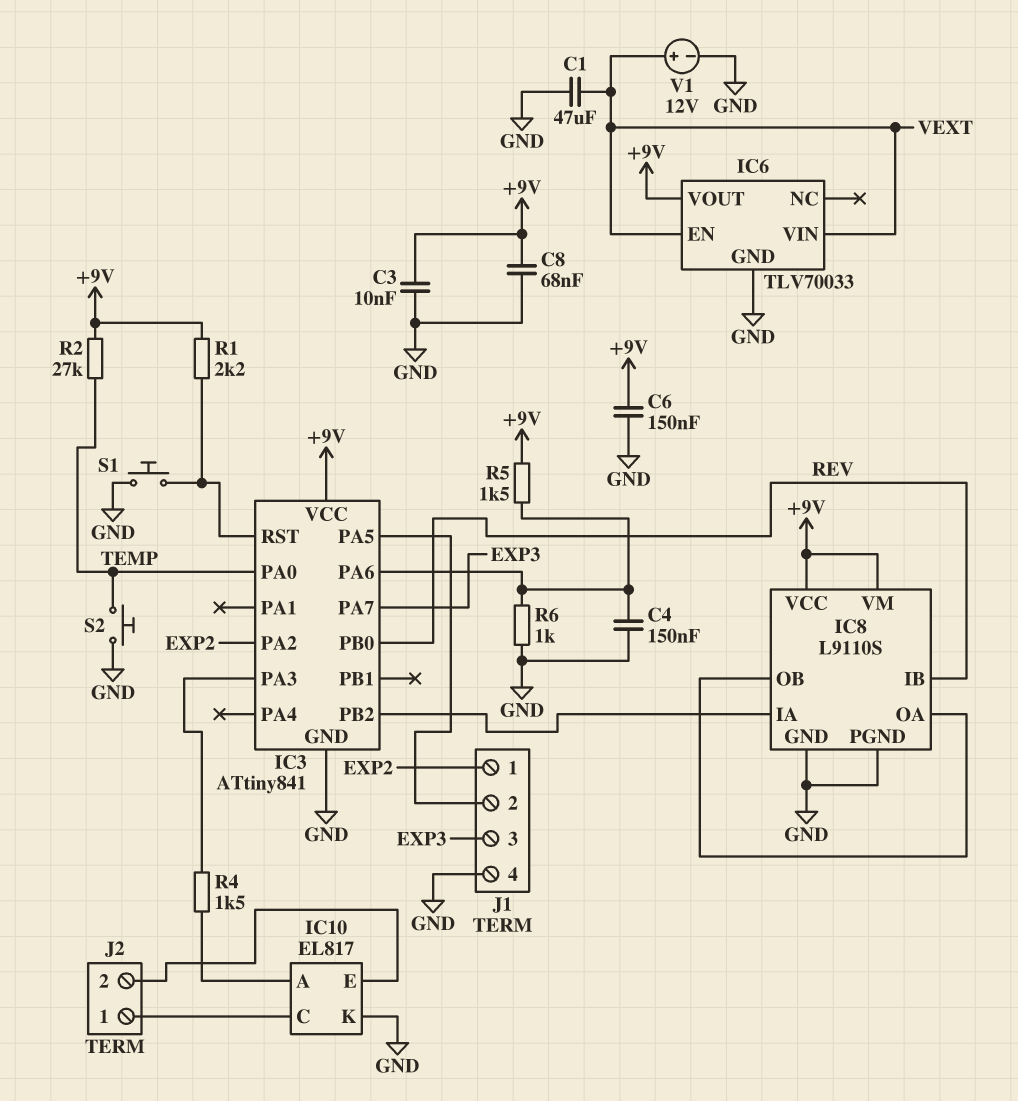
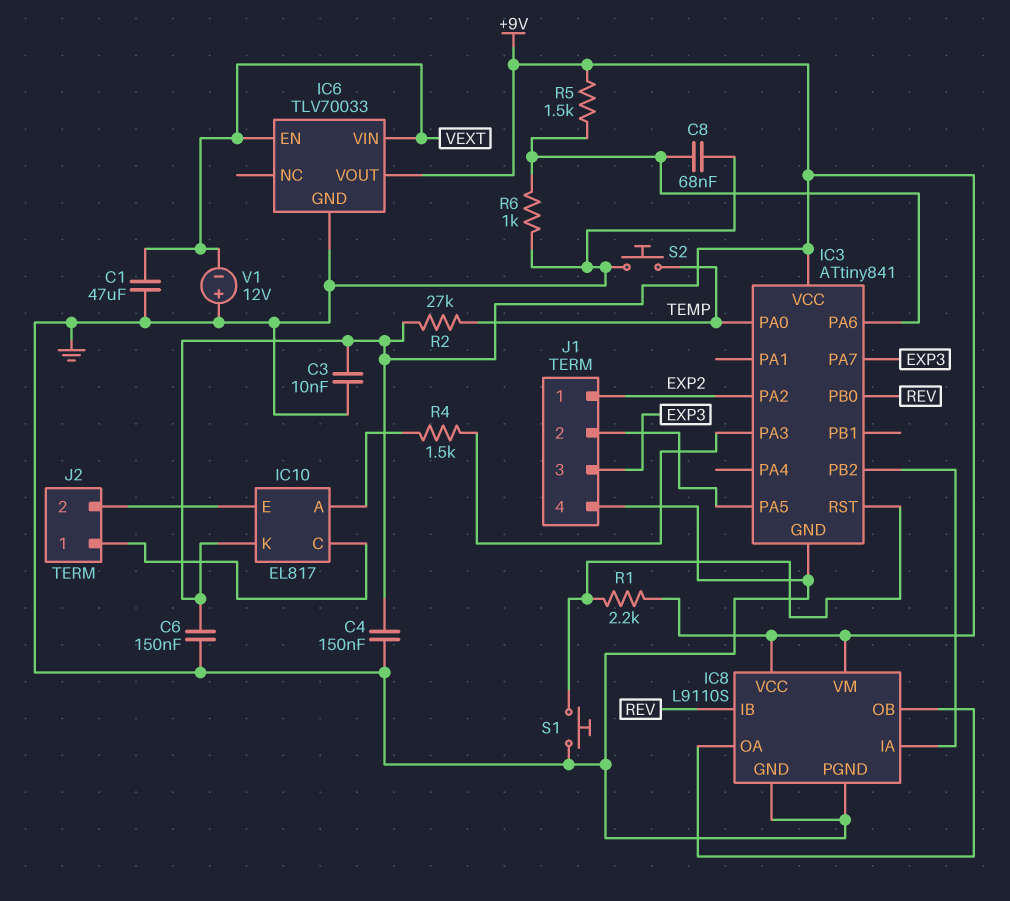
C4: 150nF (GND, IC3/PA6) -> 150nF (+9V, GND)
C8: 68nF (+9V, GND) -> 68nF (GND, IC3/PA6)
IC10 pin K: GND -> +9V
V1: 12V (plus VEXT, minus GND) -> 12V (plus GND, minus VEXT)

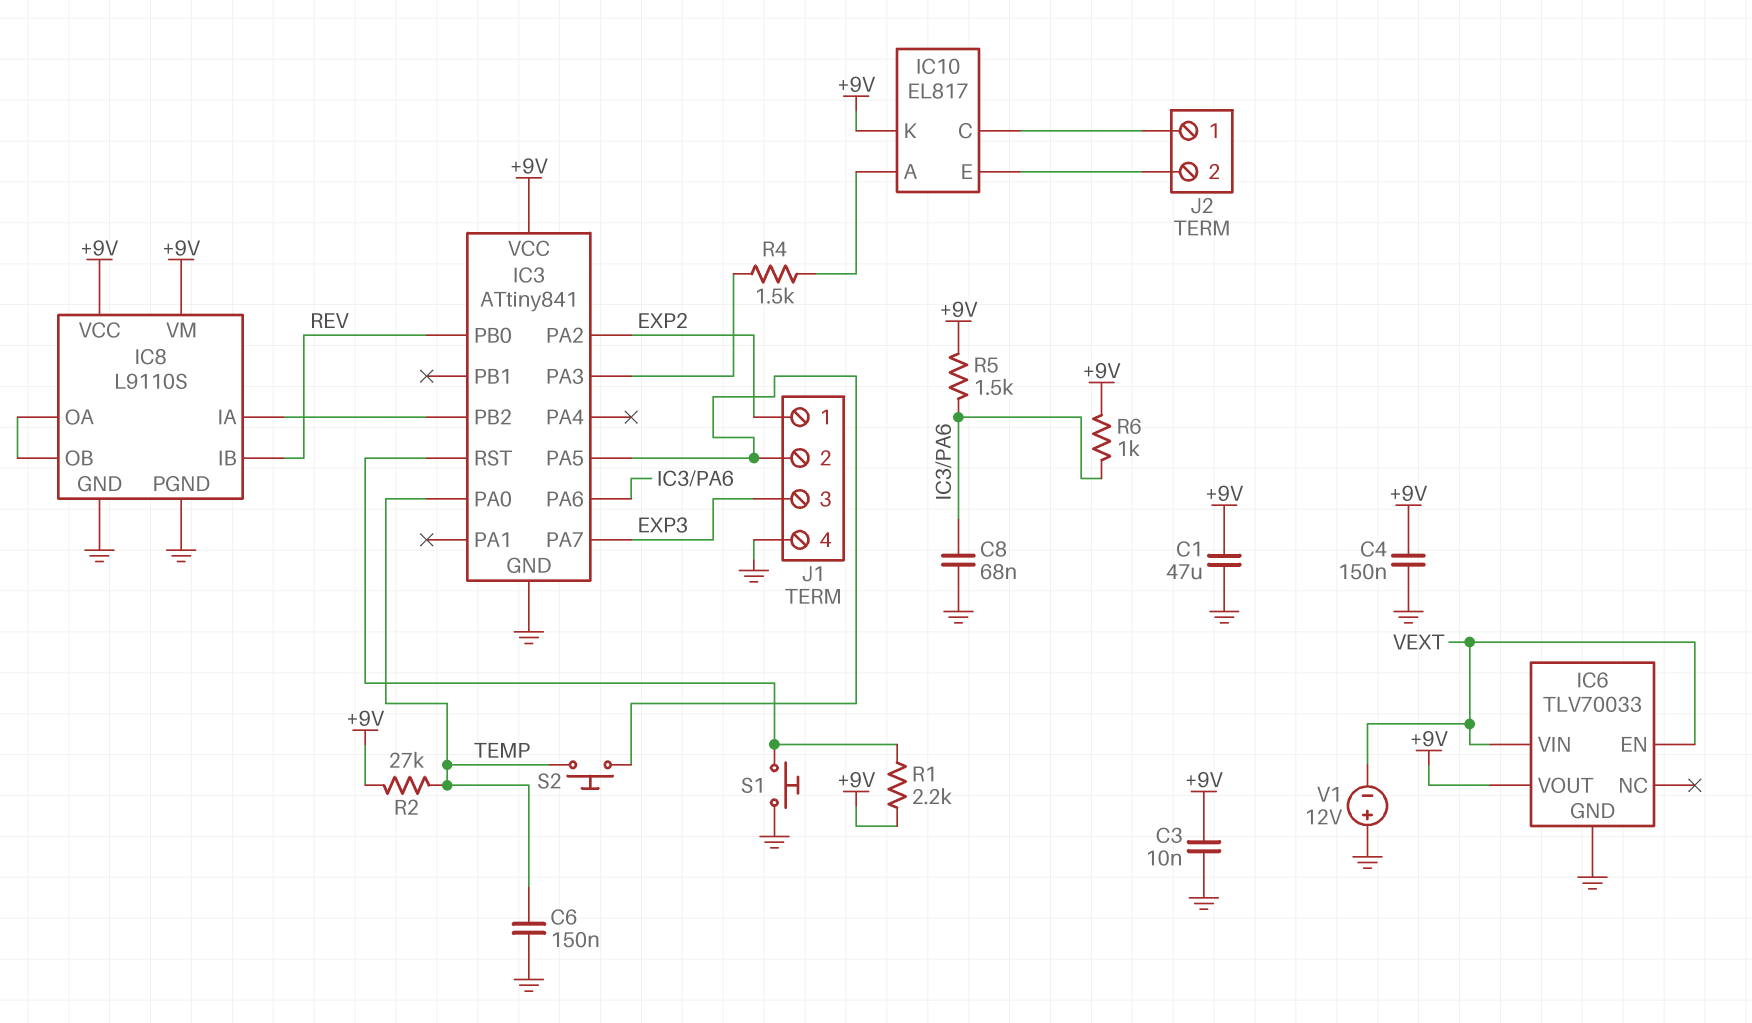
C1: 47uF (GND, VEXT) -> 47uF (+9V, GND)
C6: 150nF (+9V, GND) -> 150nF (GND, TEMP)
R6: 1k (GND, IC3/PA6) -> 1k (+9V, IC3/PA6)
S2: button (GND, TEMP) -> button (IC3/PA5, TEMP)

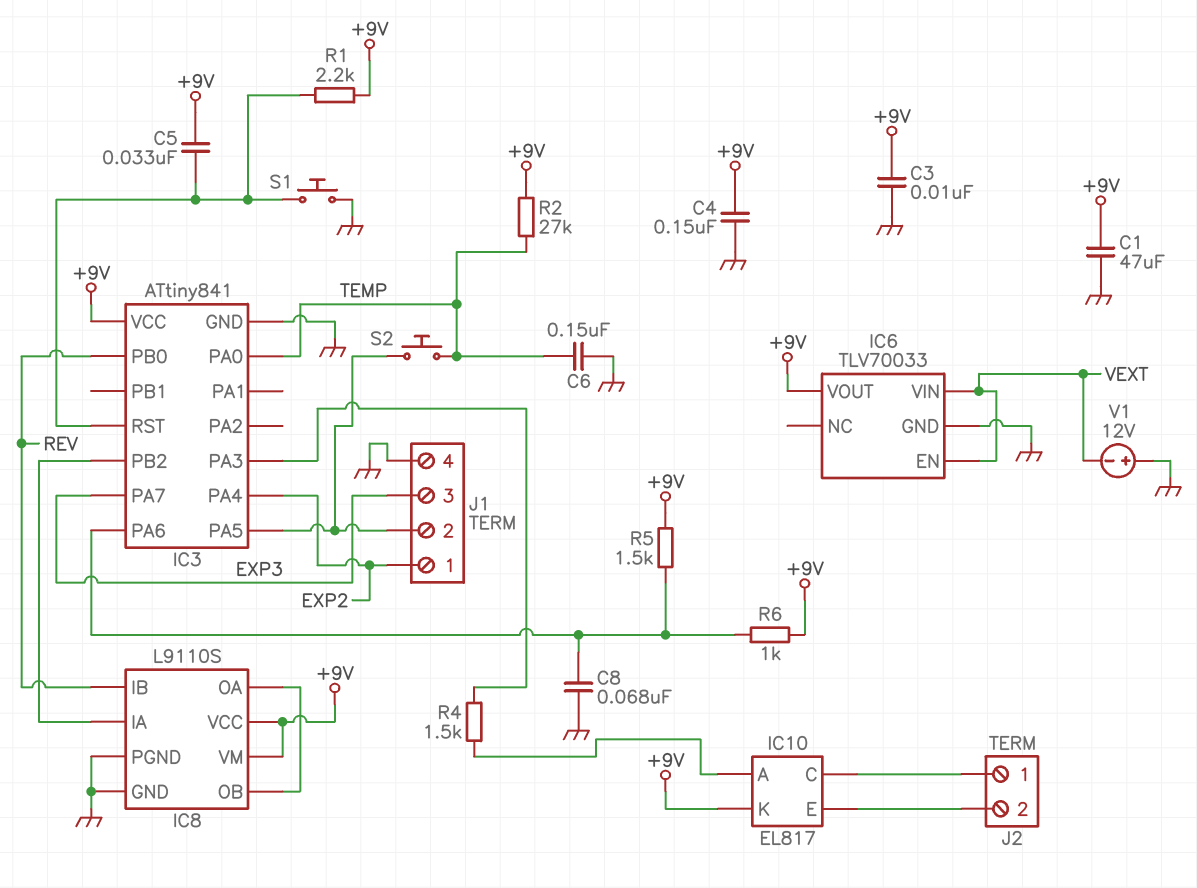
C5: none -> 33nF (+9V, IC3/RST)
IC3 pin PA2: EXP2 -> none
IC3 pin PA4: none -> EXP2

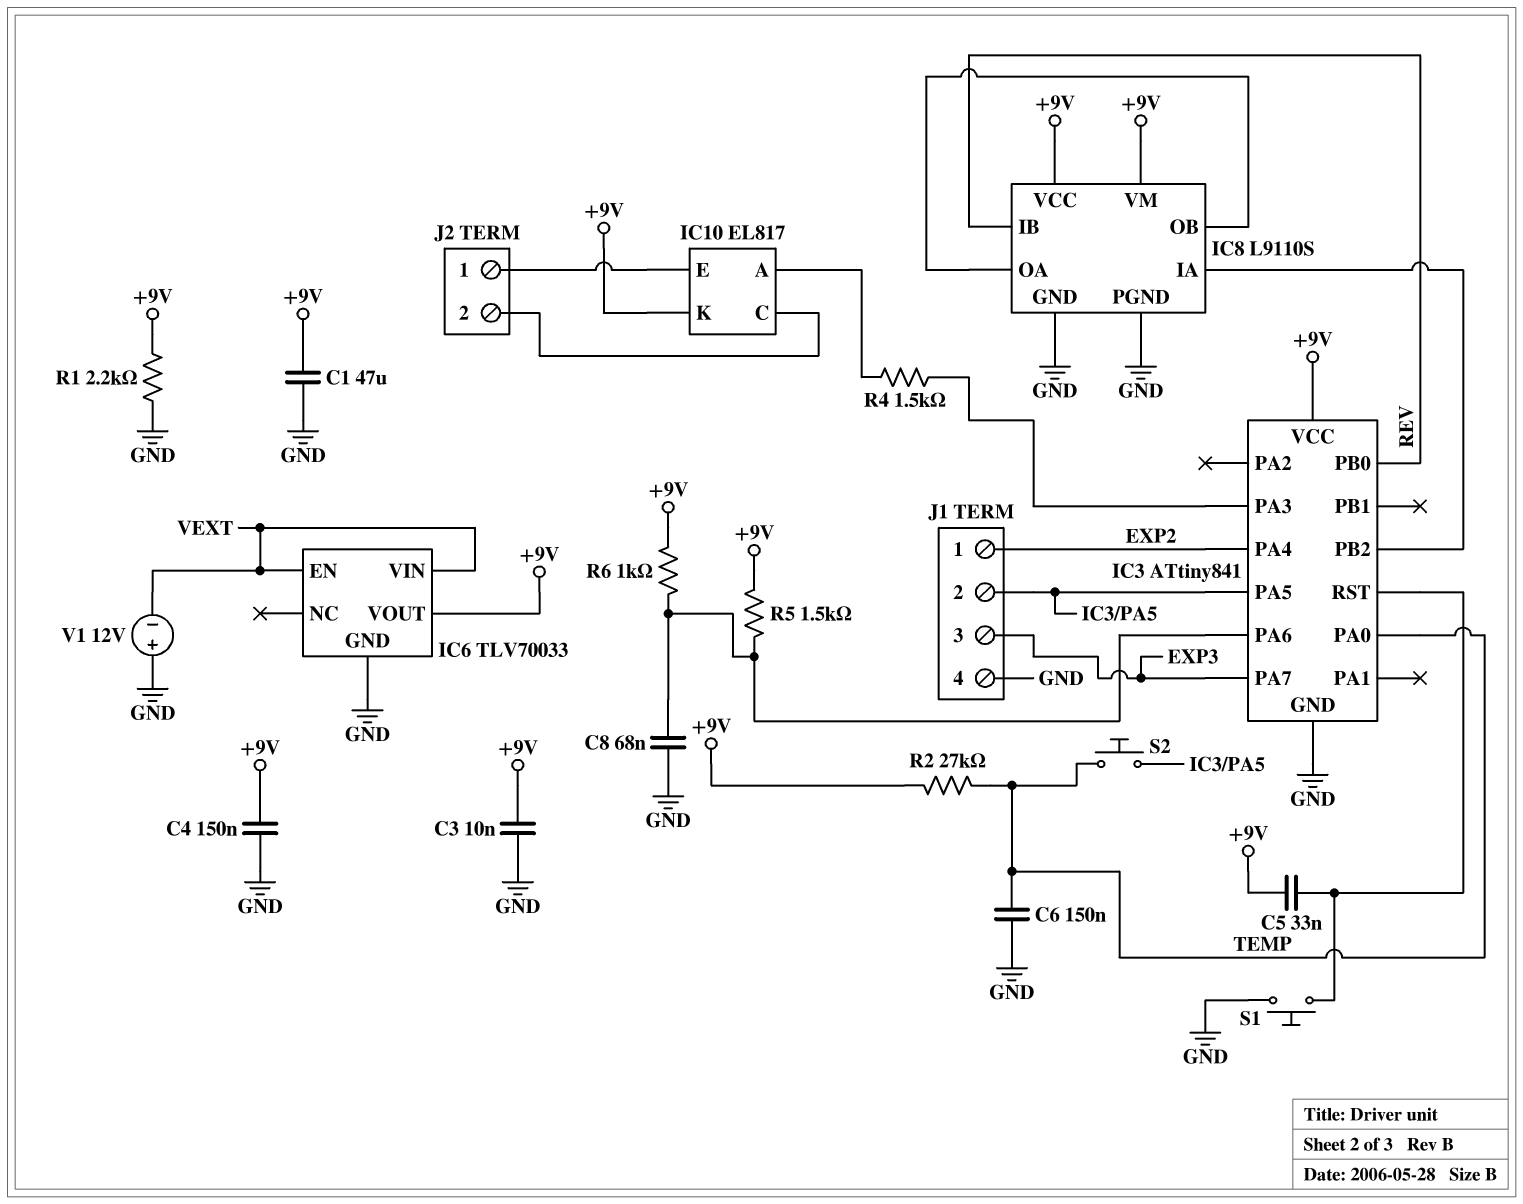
J2 pin 1: IC10/C -> IC10/E
J2 pin 2: IC10/E -> IC10/C
R1: 2.2k (+9V, IC3/RST) -> 2.2k (+9V, GND)

